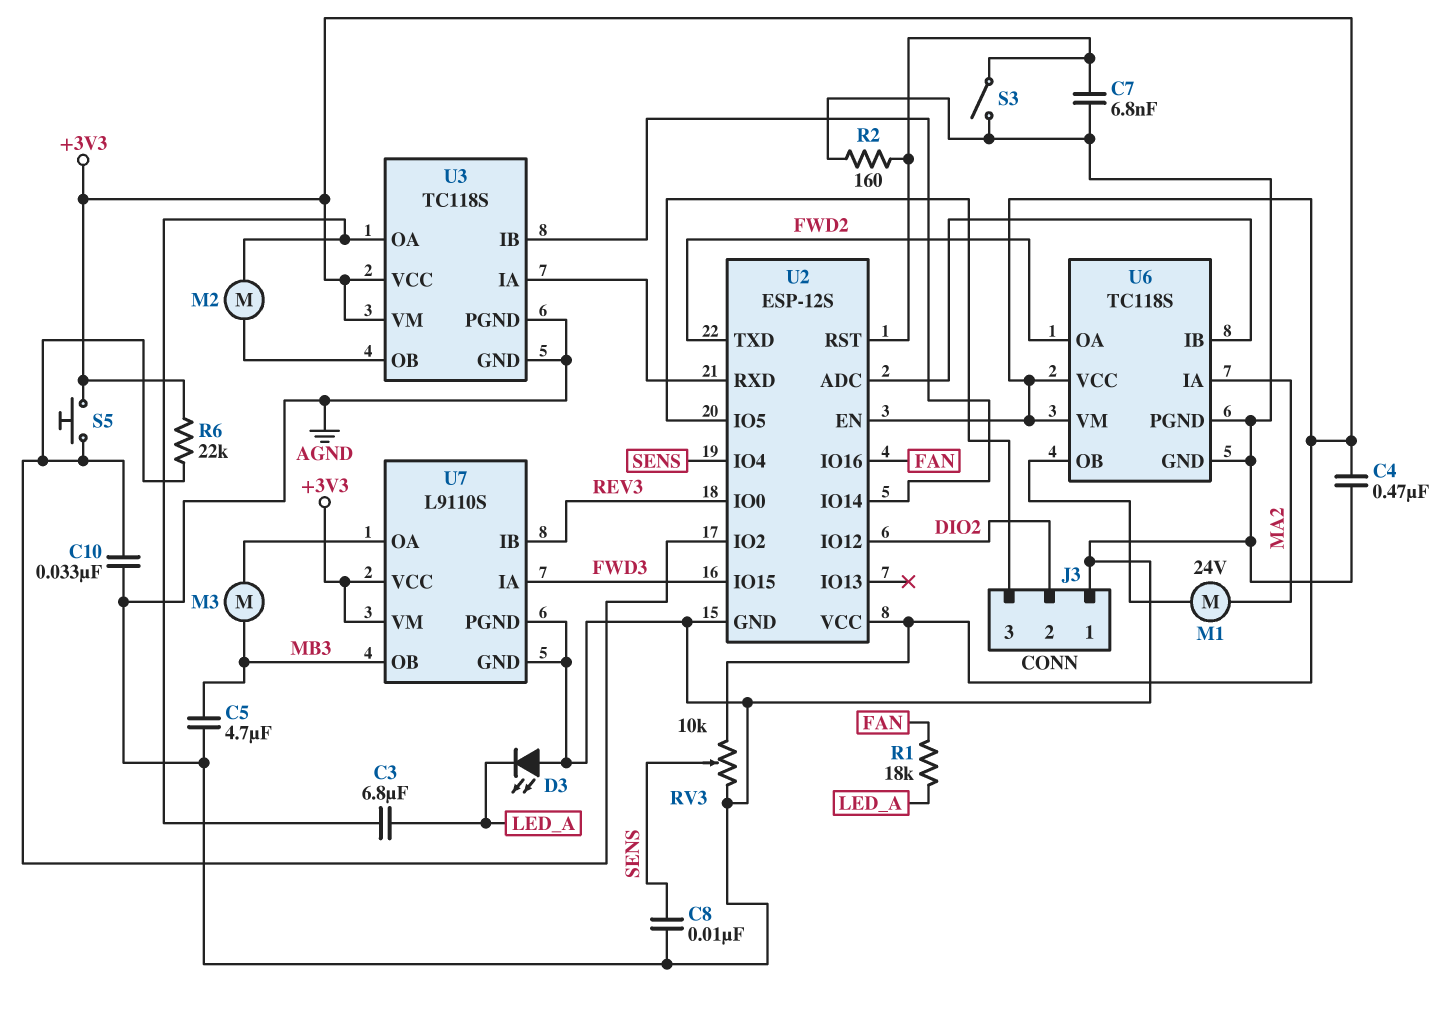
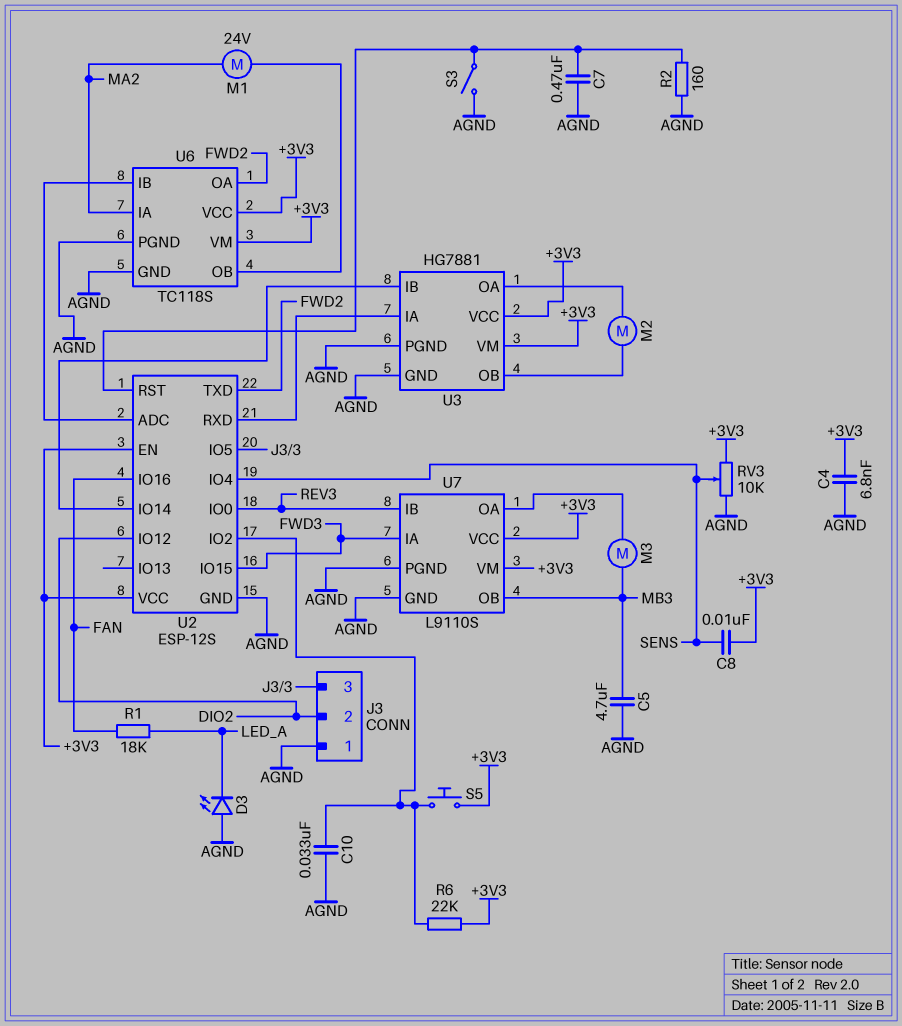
C3: 6.8uF (LED_A, U3/OA) -> none
C4: 470nF (+3V3, AGND) -> 6.8nF (+3V3, AGND)
C7: 6.8nF (AGND, U2/RST) -> 470nF (AGND, U2/RST)
C8: 10nF (AGND, SENS) -> 10nF (+3V3, SENS)
U3: TC118S -> HG7881

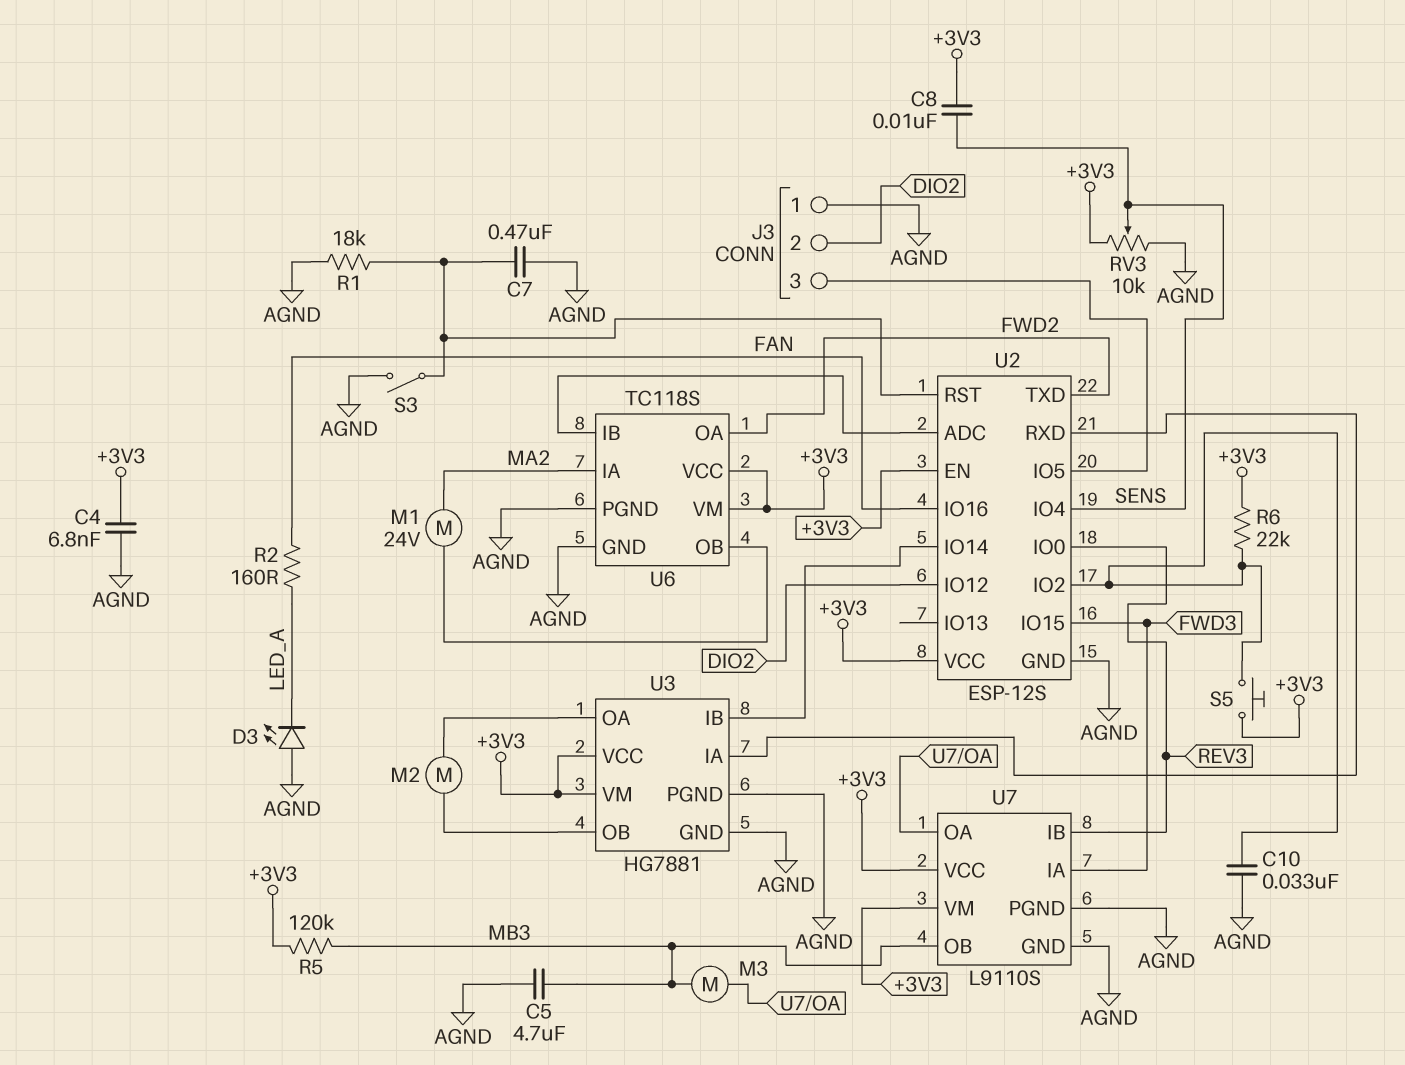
R1: 18k (FAN, LED_A) -> 18k (AGND, U2/RST)
R2: 160 (AGND, U2/RST) -> 160 (FAN, LED_A)
R5: none -> 120k (+3V3, MB3)

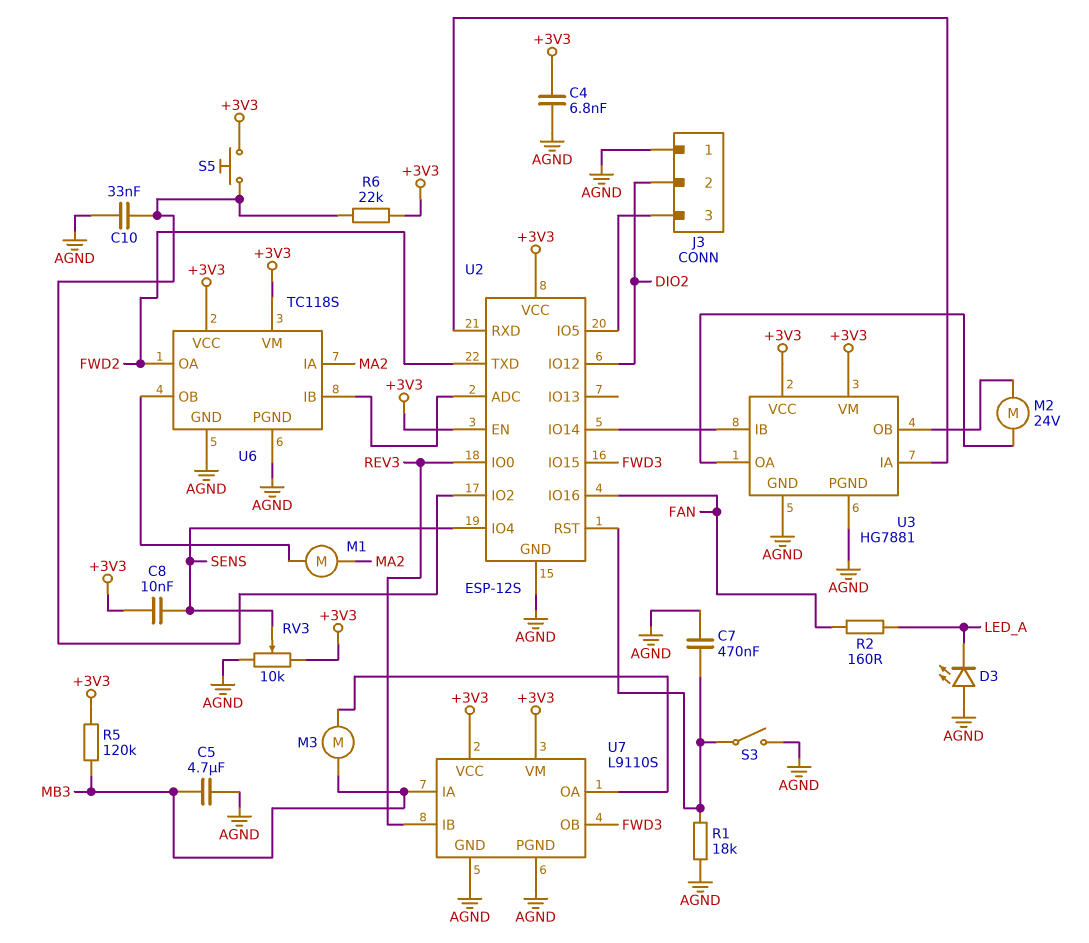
M1: motor 24V (MA2, U6/OB) -> motor (MA2, U6/OB)
M2: motor (U3/OA, U3/OB) -> motor 24V (U3/OA, U3/OB)
U7 pin IA: FWD3 -> MB3
U7 pin OB: MB3 -> FWD3

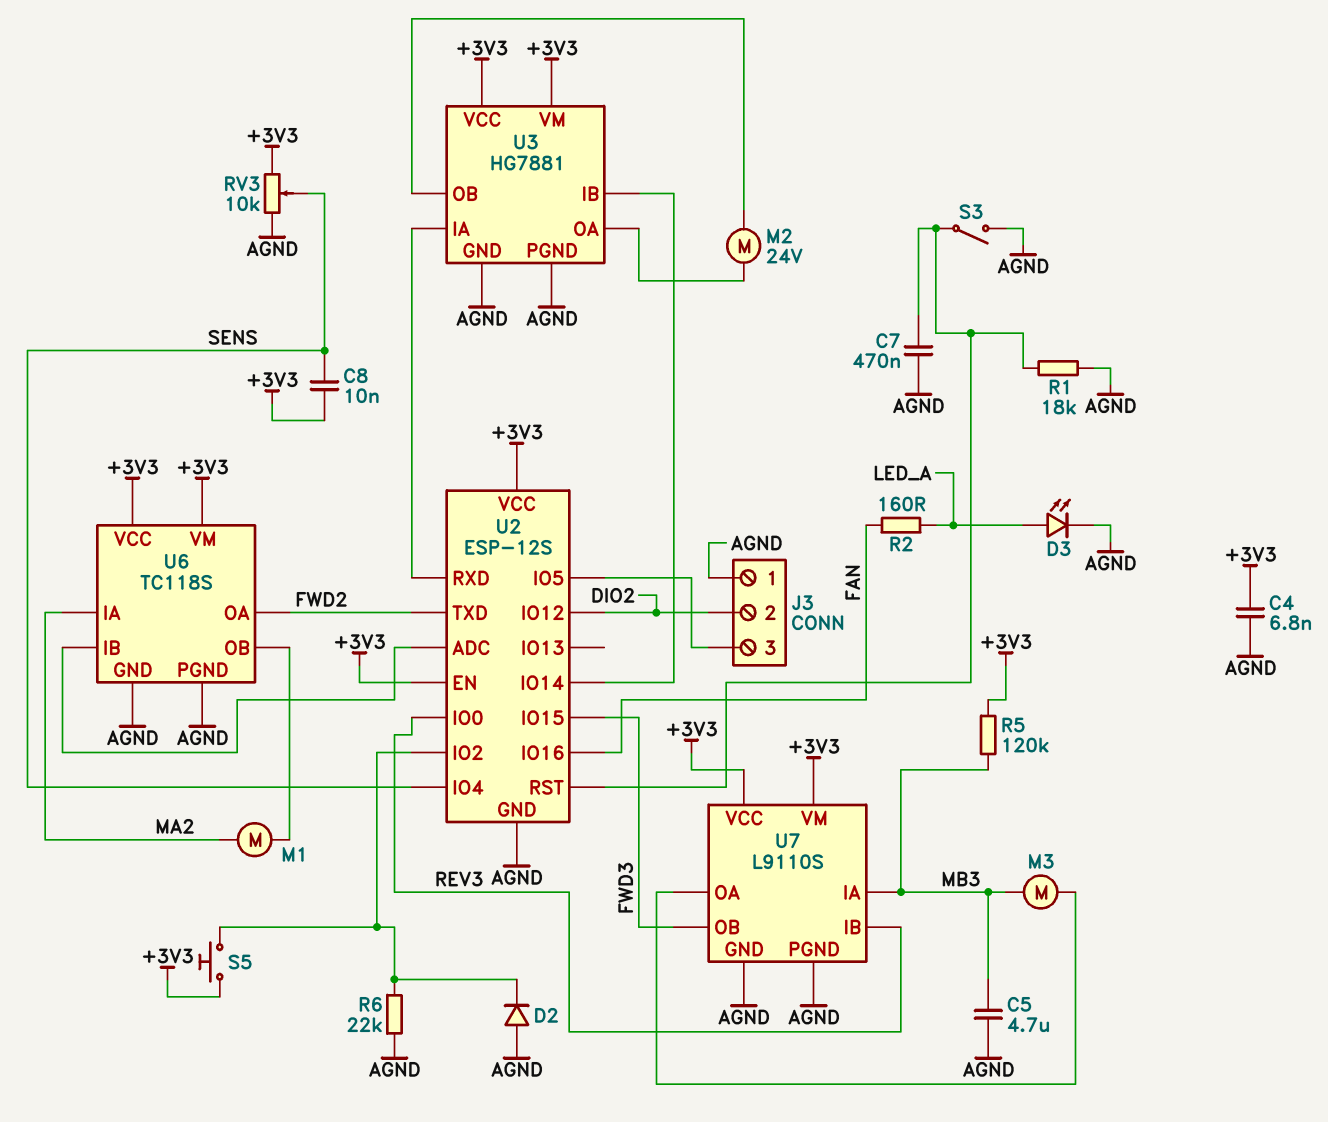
C10: 33nF (AGND, U2/IO2) -> none
D2: none -> diode (A AGND, K U2/IO2)
D3: LED (A AGND, K LED_A) -> LED (A LED_A, K AGND)
R6: 22k (+3V3, U2/IO2) -> 22k (AGND, U2/IO2)

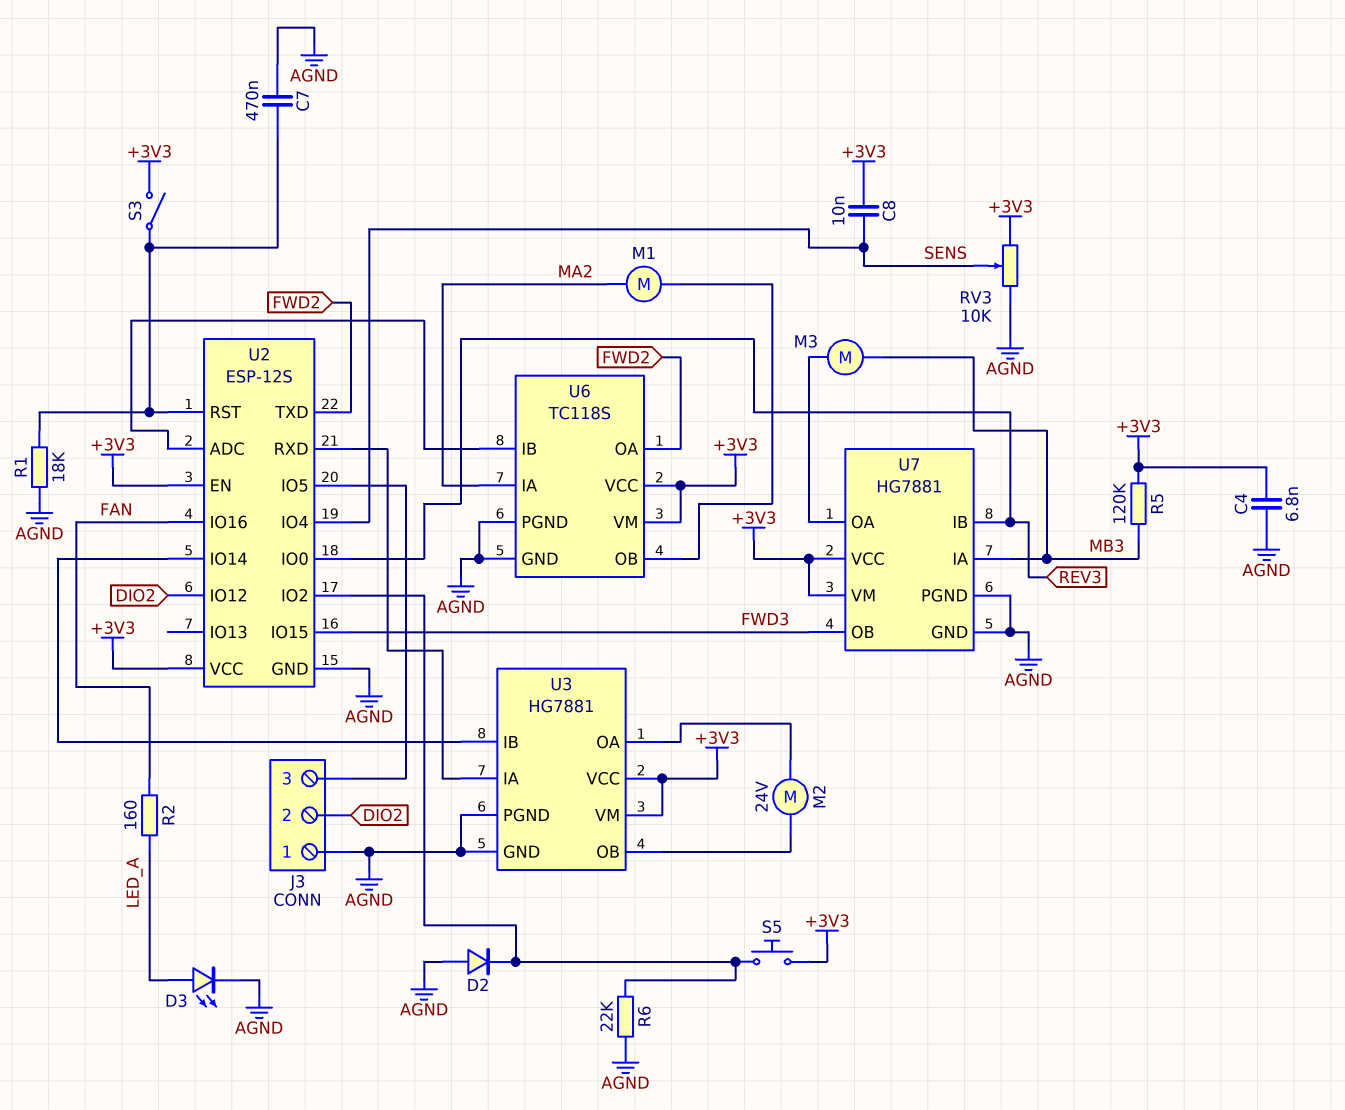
C5: 4.7uF (AGND, MB3) -> none
S3: switch (AGND, U2/RST) -> switch (+3V3, U2/RST)
U7: L9110S -> HG7881

